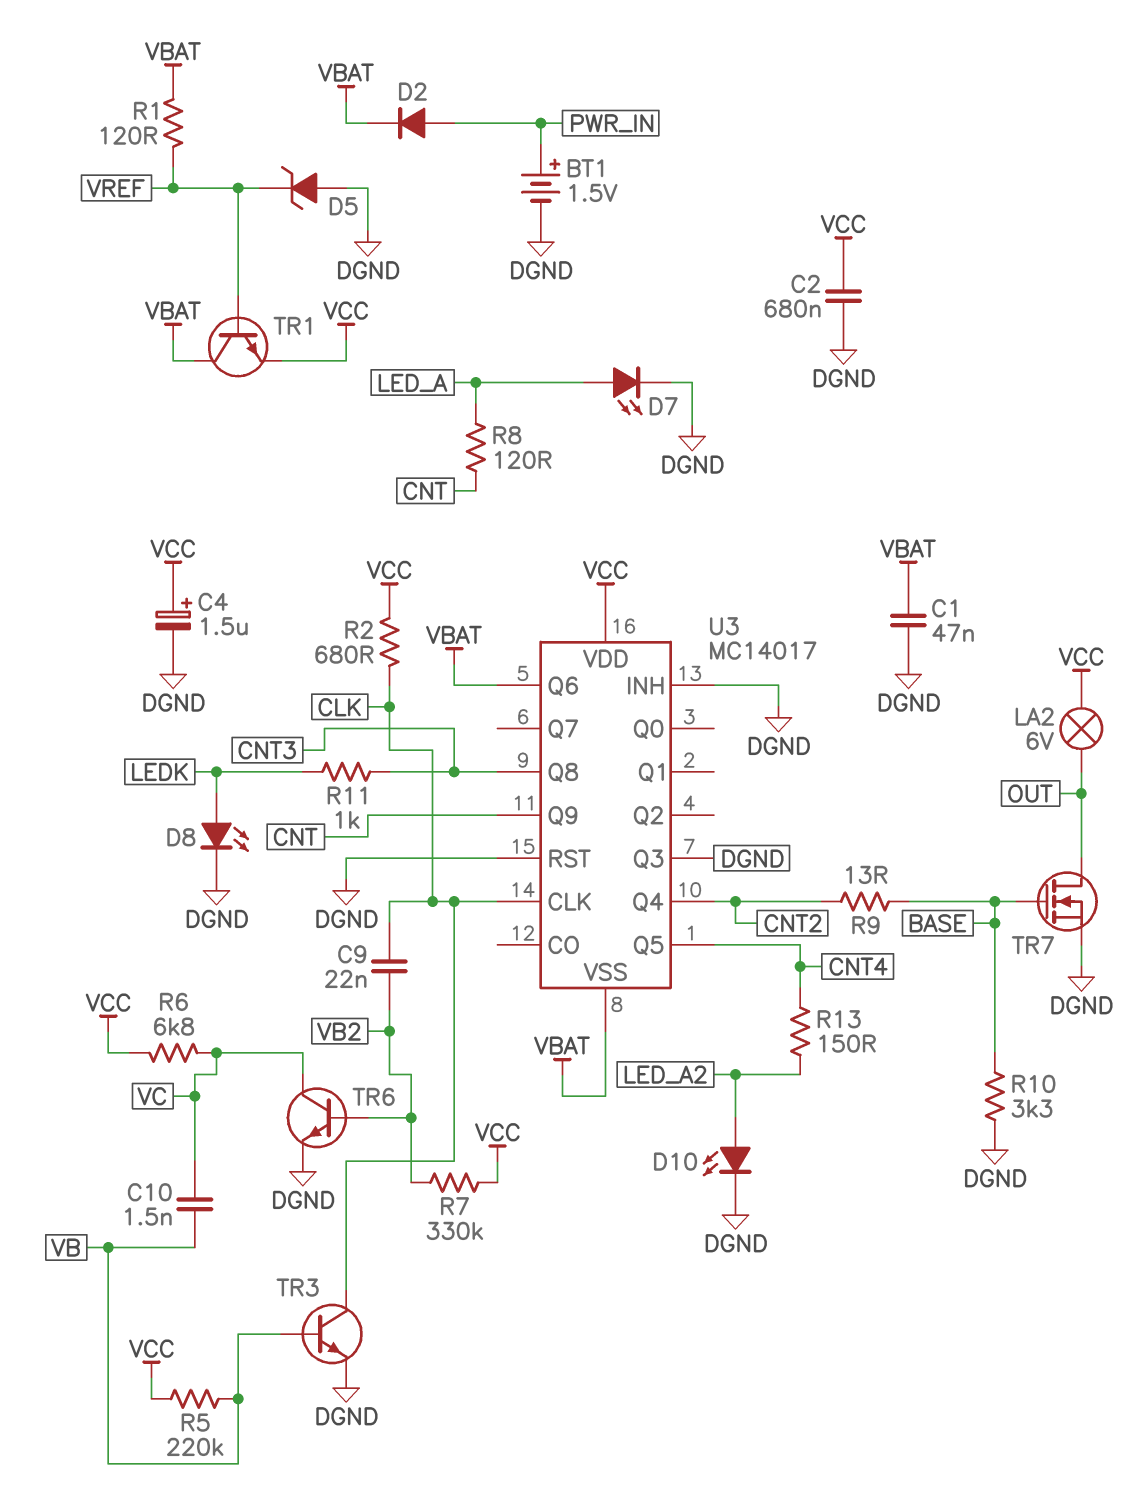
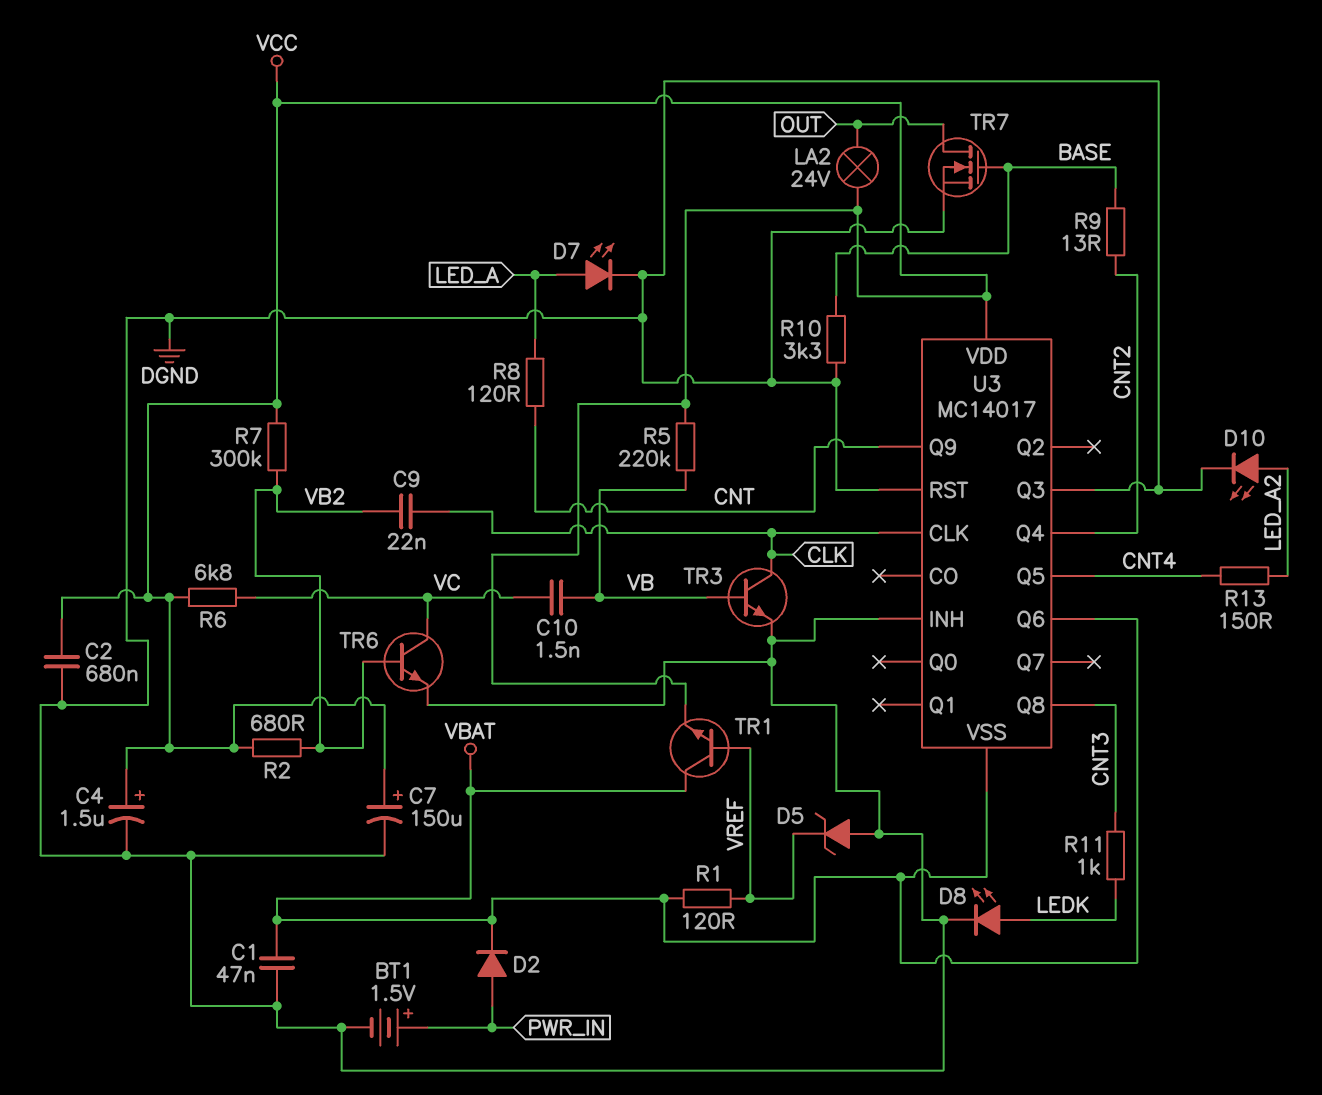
C7: none -> 150uF (plus VCC, minus DGND)
LA2: lamp 6V (OUT, VCC) -> lamp 24V (OUT, VCC)
R2: 680 (CLK, VCC) -> 680 (VB2, VCC)
R7: 330k (VB2, VCC) -> 300k (VB2, VCC)

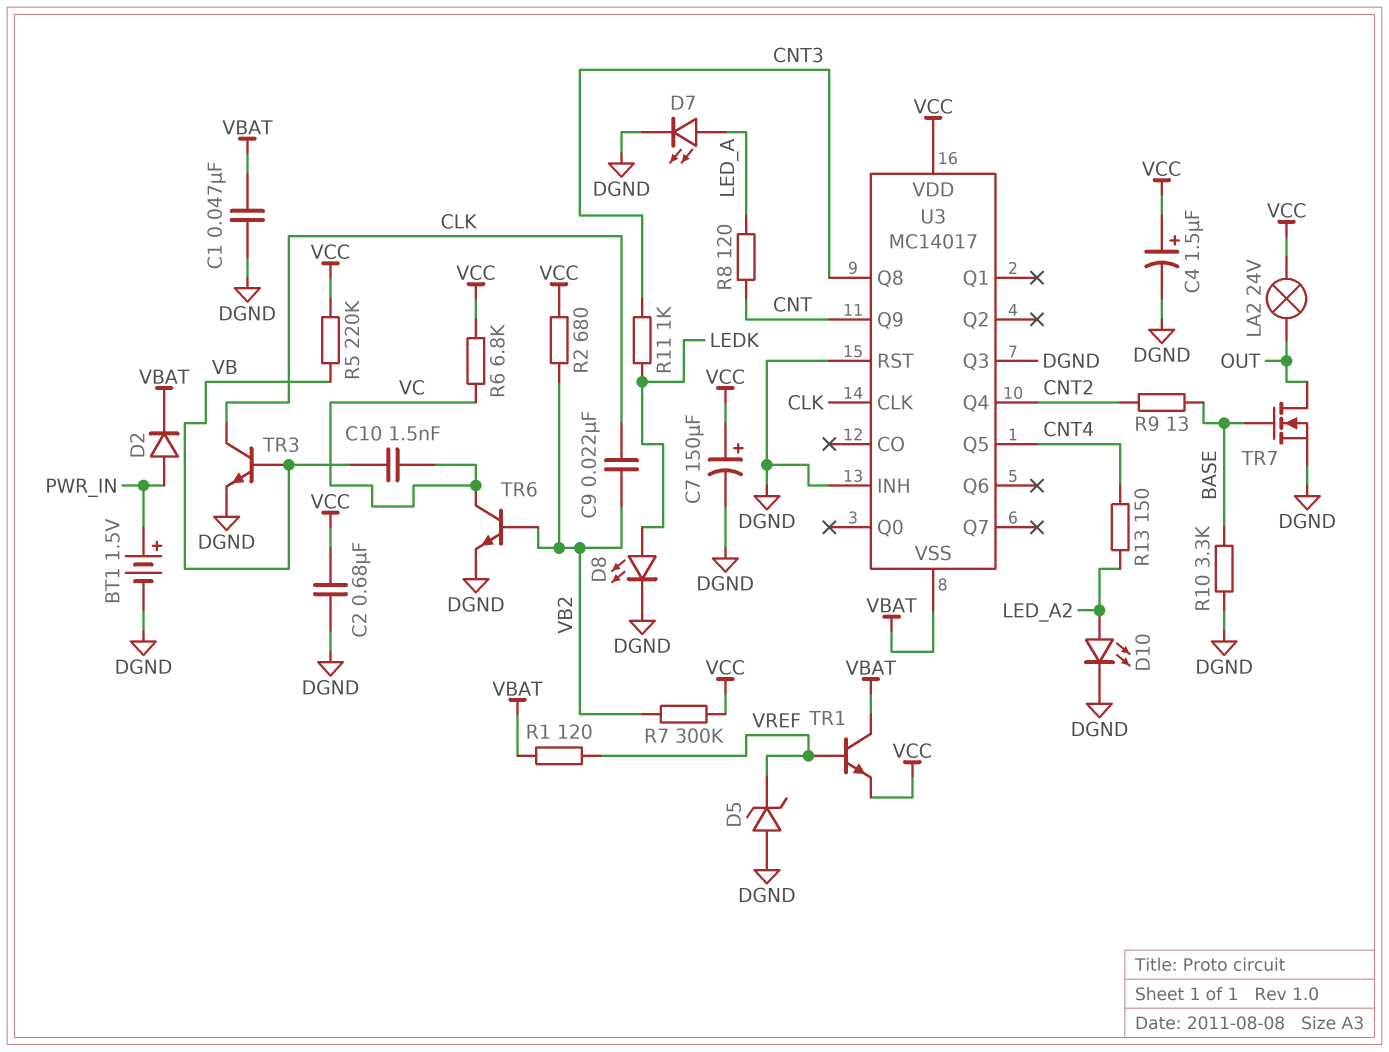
U3 pin Q6: VBAT -> none

